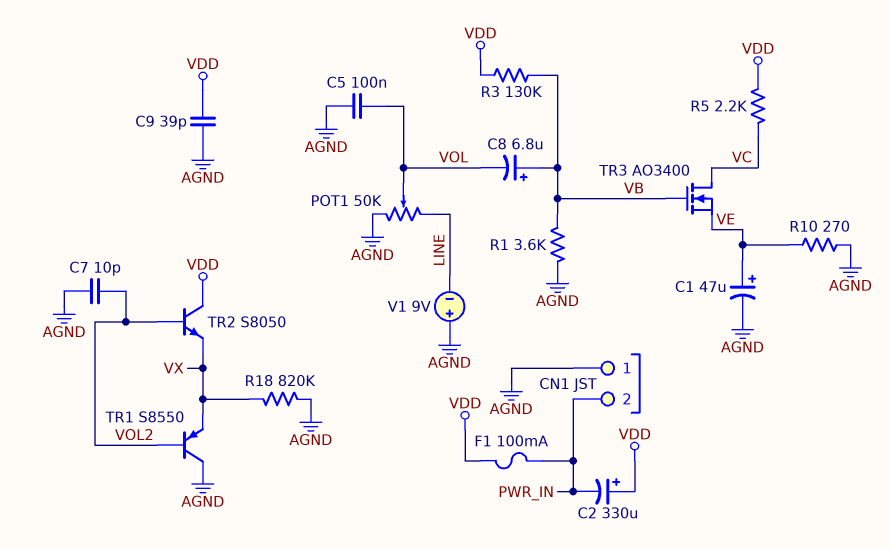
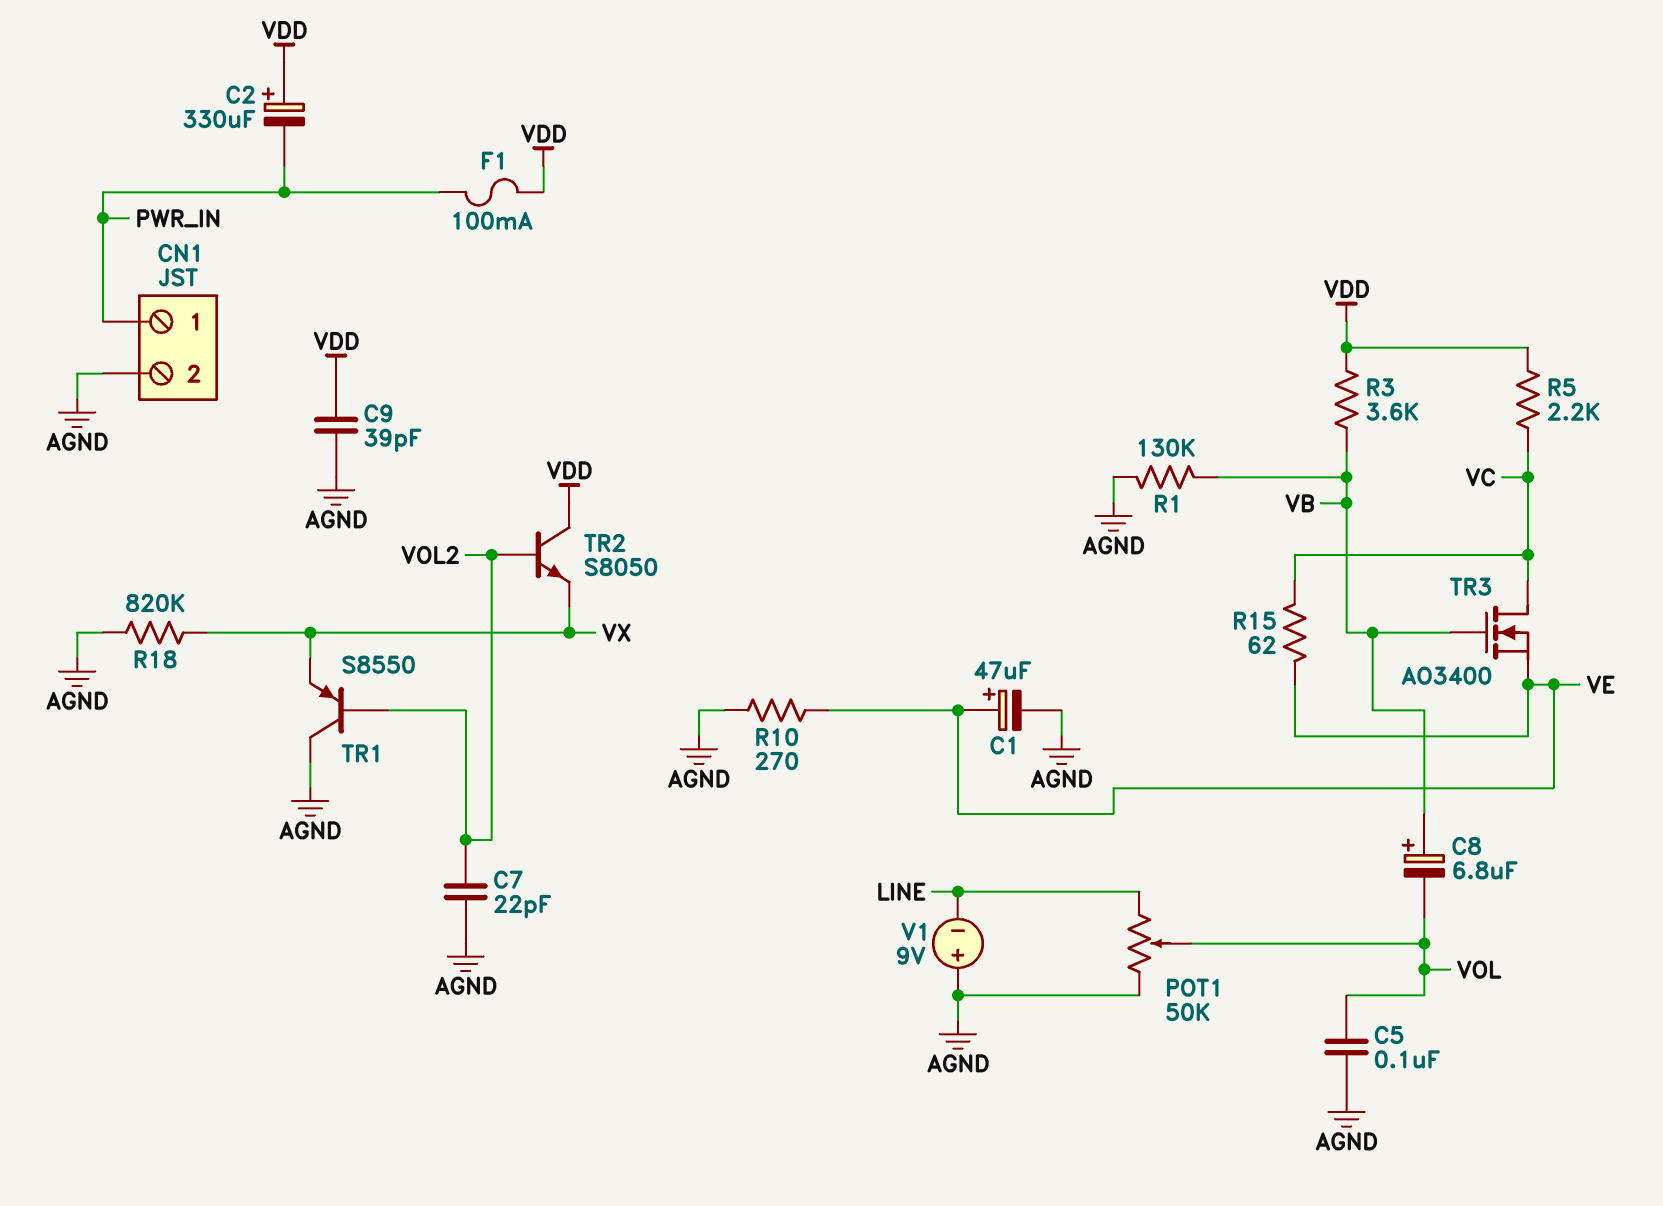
C7: 10pF (AGND, VOL2) -> 22pF (AGND, VOL2)
CN1 pin 1: AGND -> PWR_IN
CN1 pin 2: PWR_IN -> AGND
R1: 3.6k (AGND, VB) -> 130k (AGND, VB)
R3: 130k (VB, VDD) -> 3.6k (VB, VDD)
R15: none -> 62 (VC, VE)

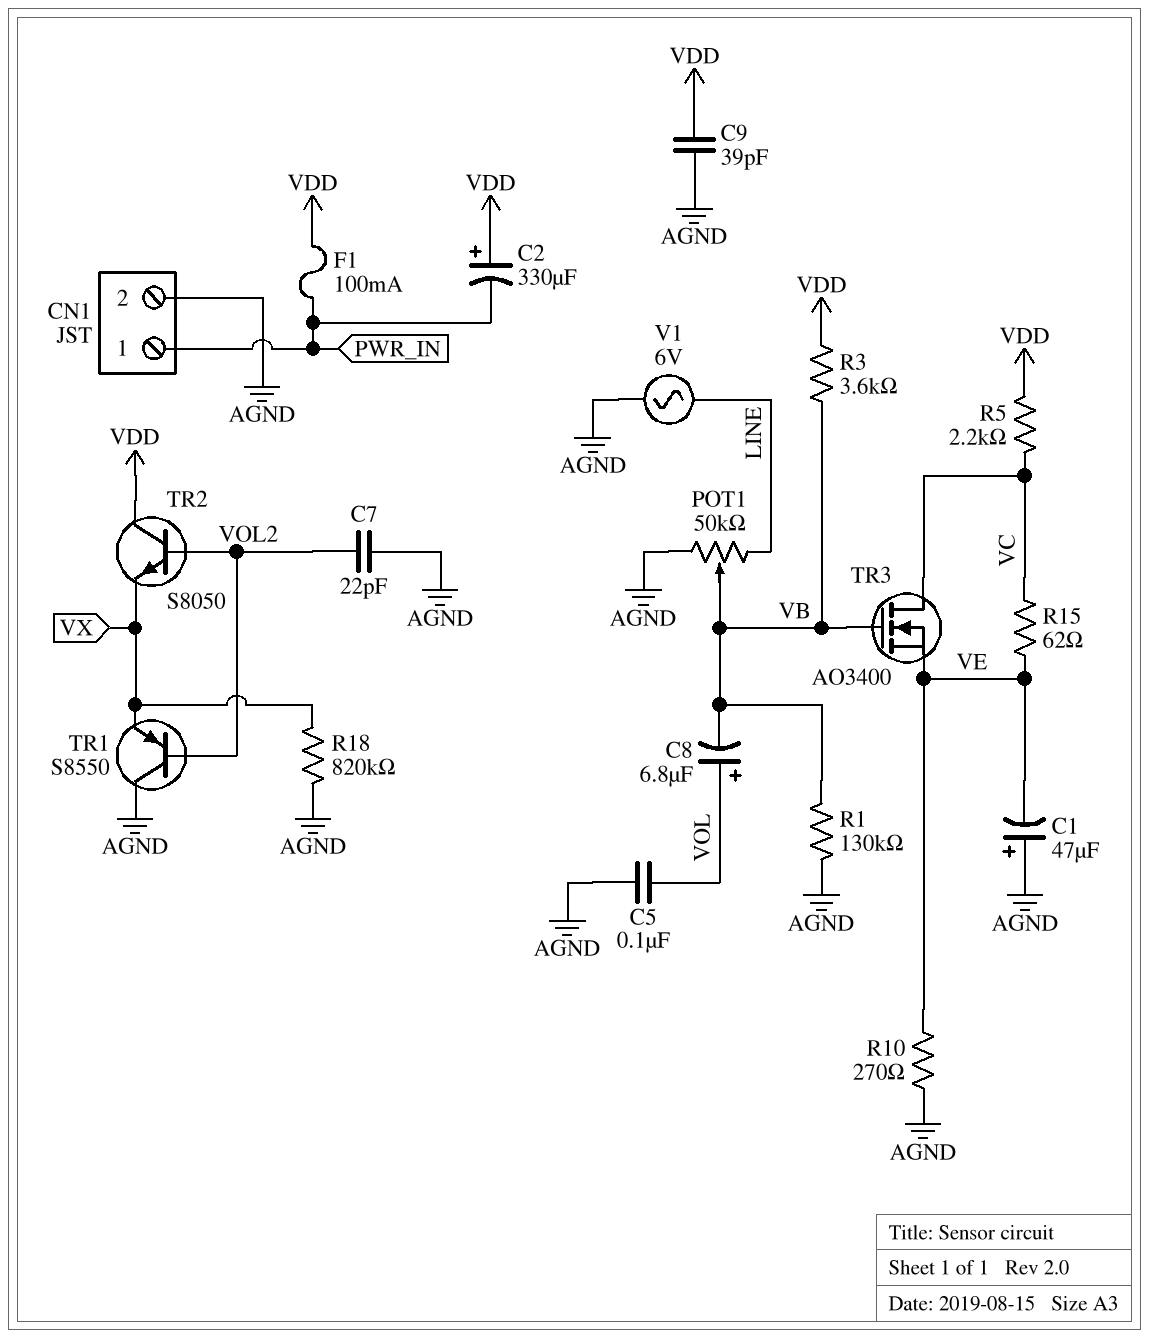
C1: 47uF (plus VE, minus AGND) -> 47uF (plus AGND, minus VE)
C8: 6.8uF (plus VB, minus VOL) -> 6.8uF (plus VOL, minus VB)
POT1: 50k (AGND, LINE, wiper VOL) -> 50k (AGND, LINE, wiper VB)
V1: 9V (plus AGND, minus LINE) -> AC 6V (AGND, LINE)

